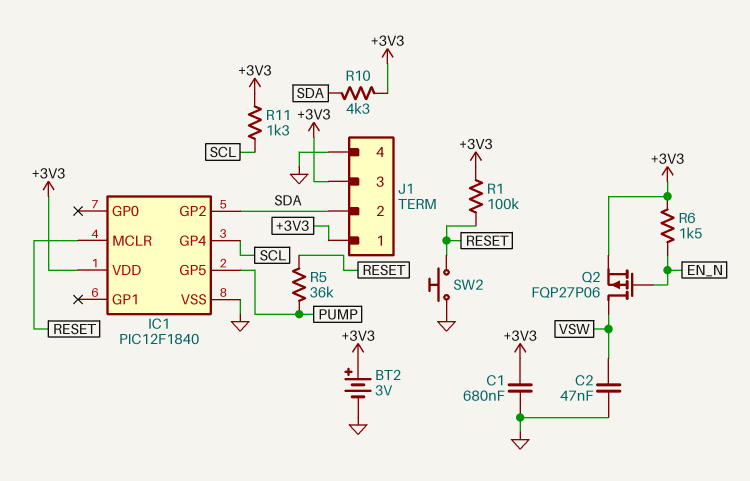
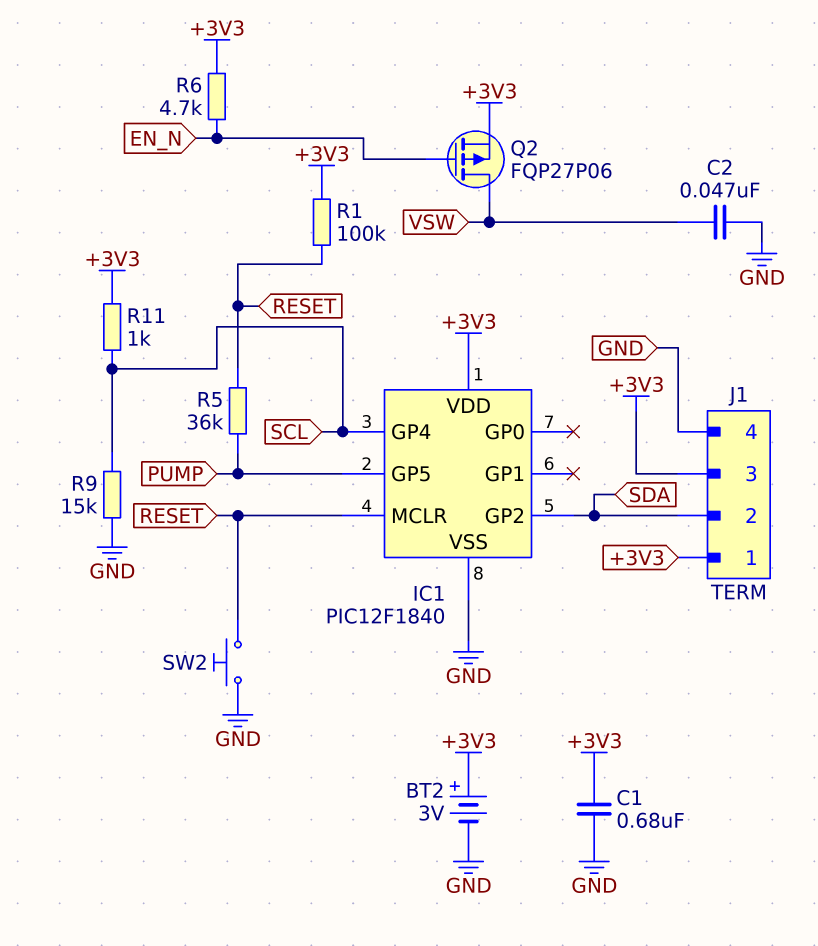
R6: 1.5k (+3V3, EN_N) -> 4.7k (+3V3, EN_N)
R9: none -> 15k (GND, SCL)
R10: 4.3k (+3V3, SDA) -> none
R11: 1.3k (+3V3, SCL) -> 1k (+3V3, SCL)

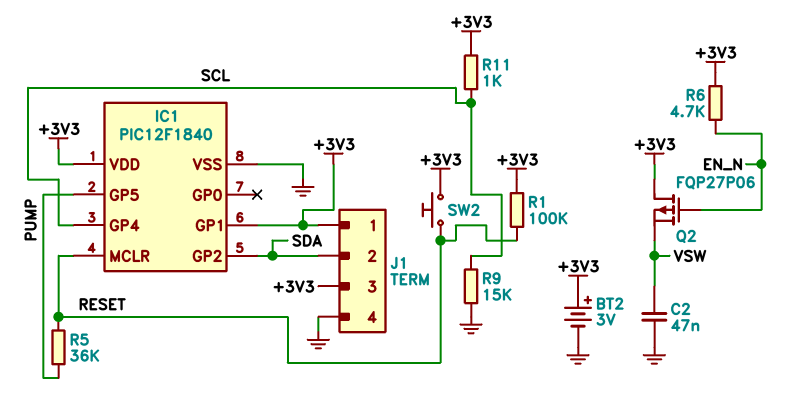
C1: 680nF (+3V3, GND) -> none
IC1 pin GP1: none -> +3V3
Q2: PMOS FQP27P06 (G EN_N, D VSW, S +3V3) -> PMOS FQP27P06 (G EN_N, D +3V3, S VSW)
SW2: button (GND, RESET) -> button (+3V3, RESET)

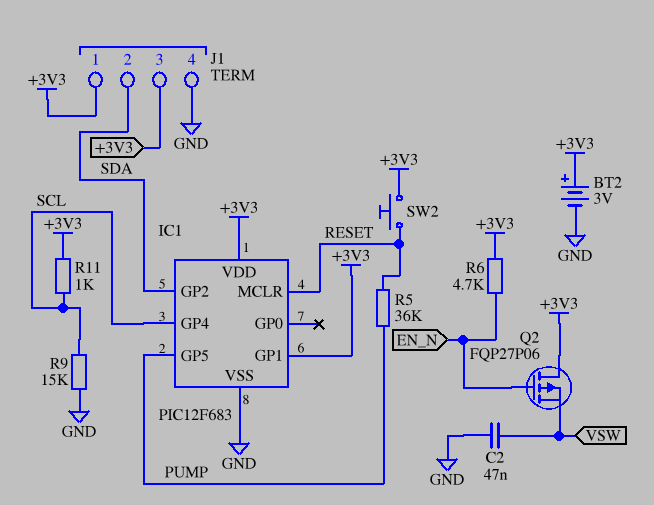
IC1: PIC12F1840 -> PIC12F683
R1: 100k (+3V3, RESET) -> none

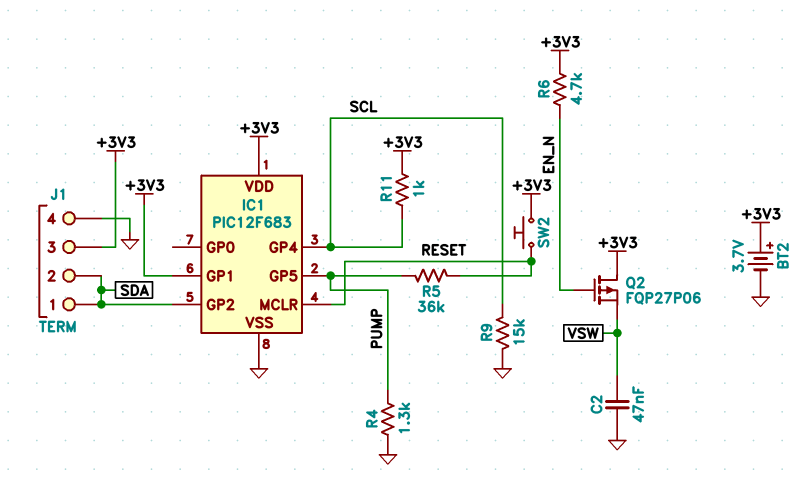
BT2: 3V (plus +3V3, minus GND) -> 3.7V (plus +3V3, minus GND)
J1 pin 1: +3V3 -> SDA
R4: none -> 1.3k (GND, PUMP)

